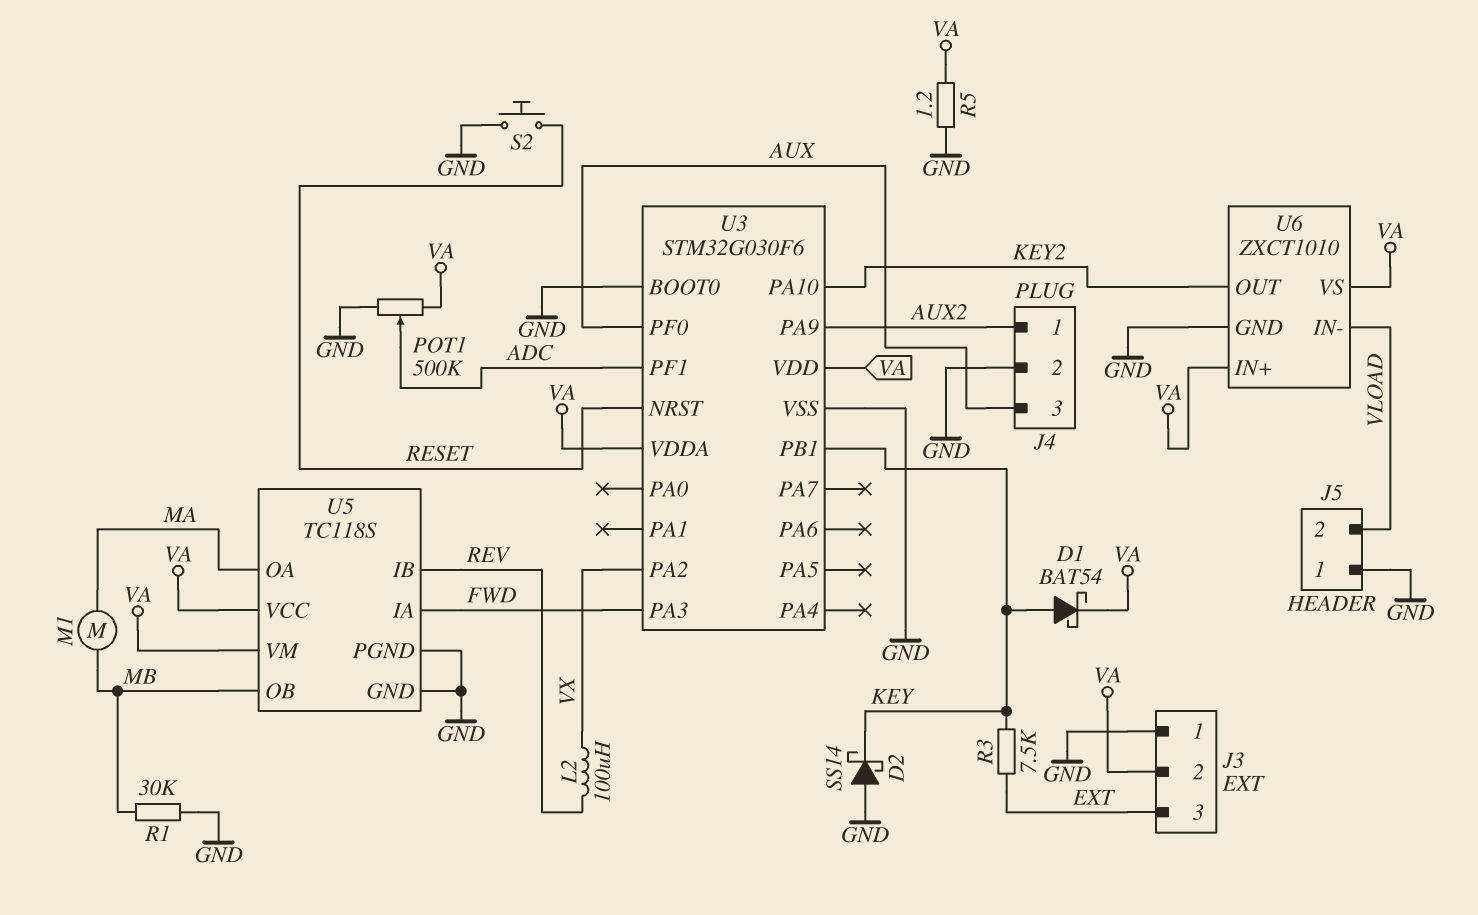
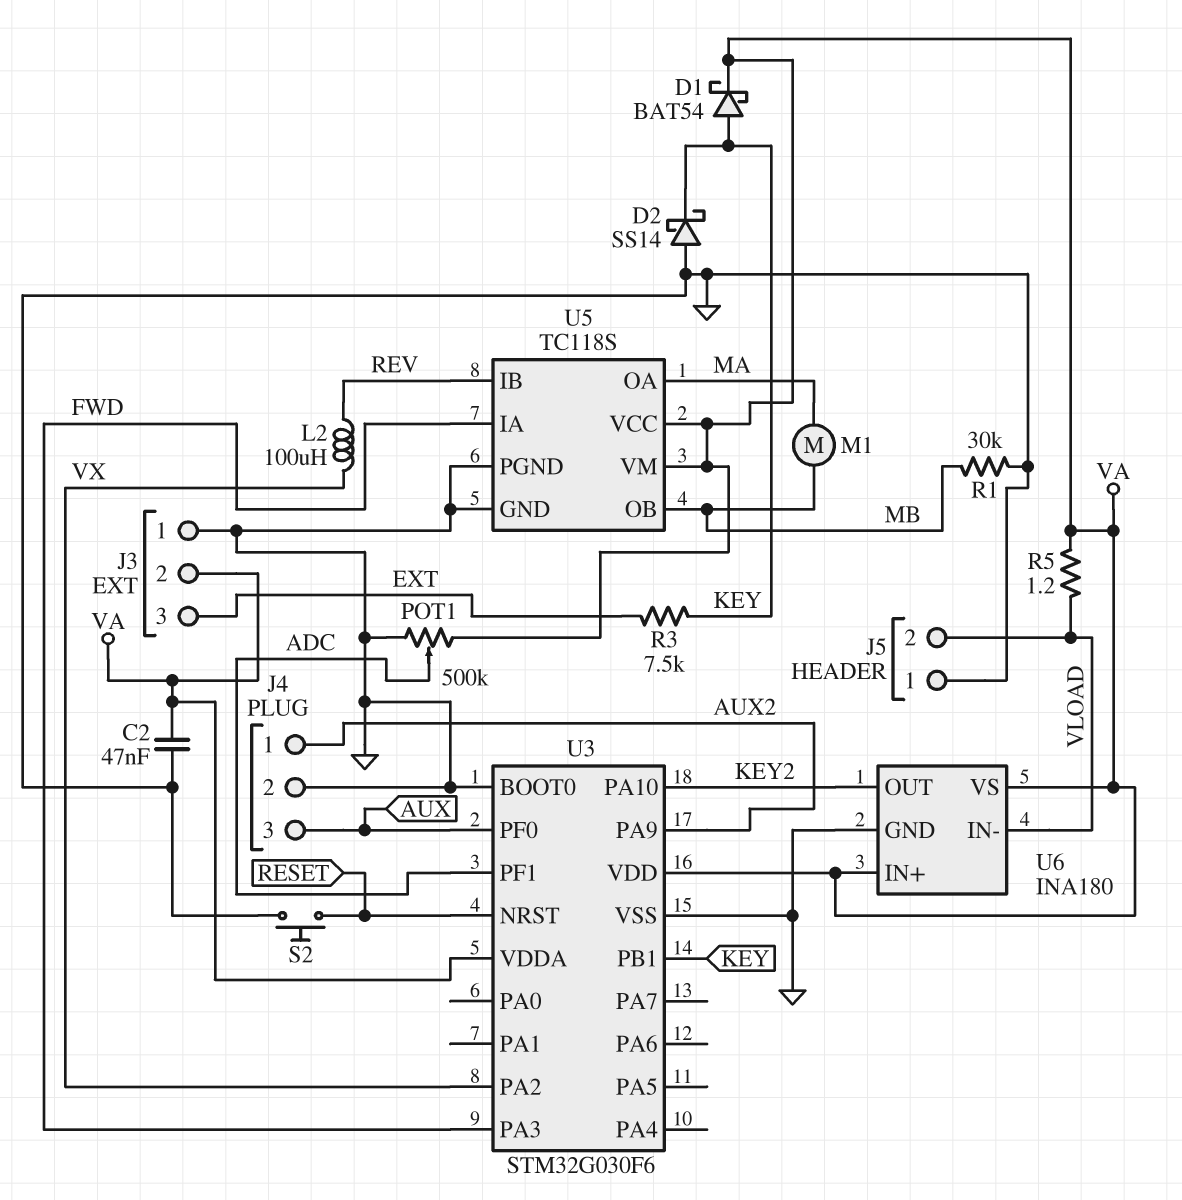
C2: none -> 47nF (GND, VA)
R5: 1.2 (GND, VA) -> 1.2 (VA, VLOAD)
U6: ZXCT1010 -> INA180

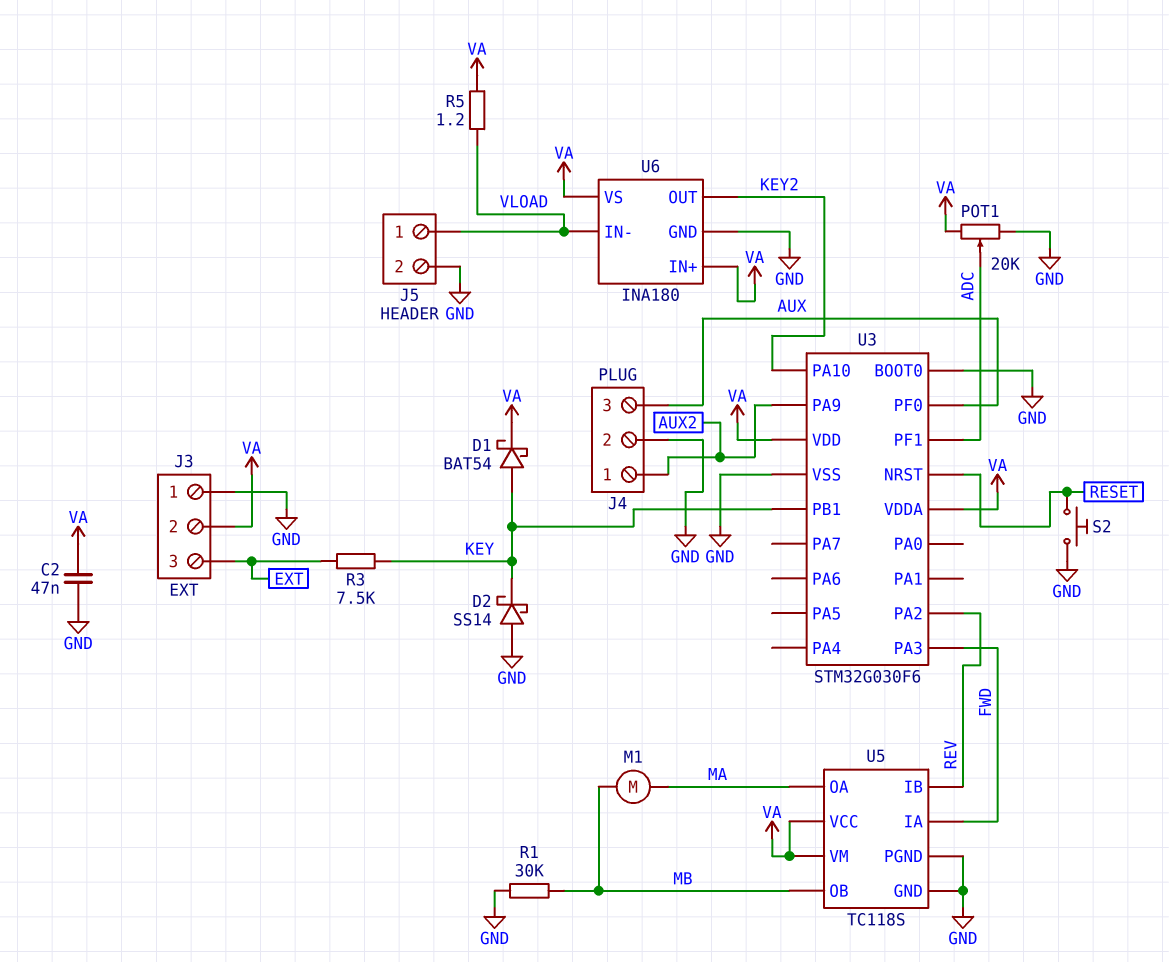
J5 pin 1: GND -> VLOAD
J5 pin 2: VLOAD -> GND
L2: 100uH (REV, VX) -> none
POT1: 500k (GND, VA, wiper ADC) -> 20k (GND, VA, wiper ADC)
U3 pin PA2: VX -> REV

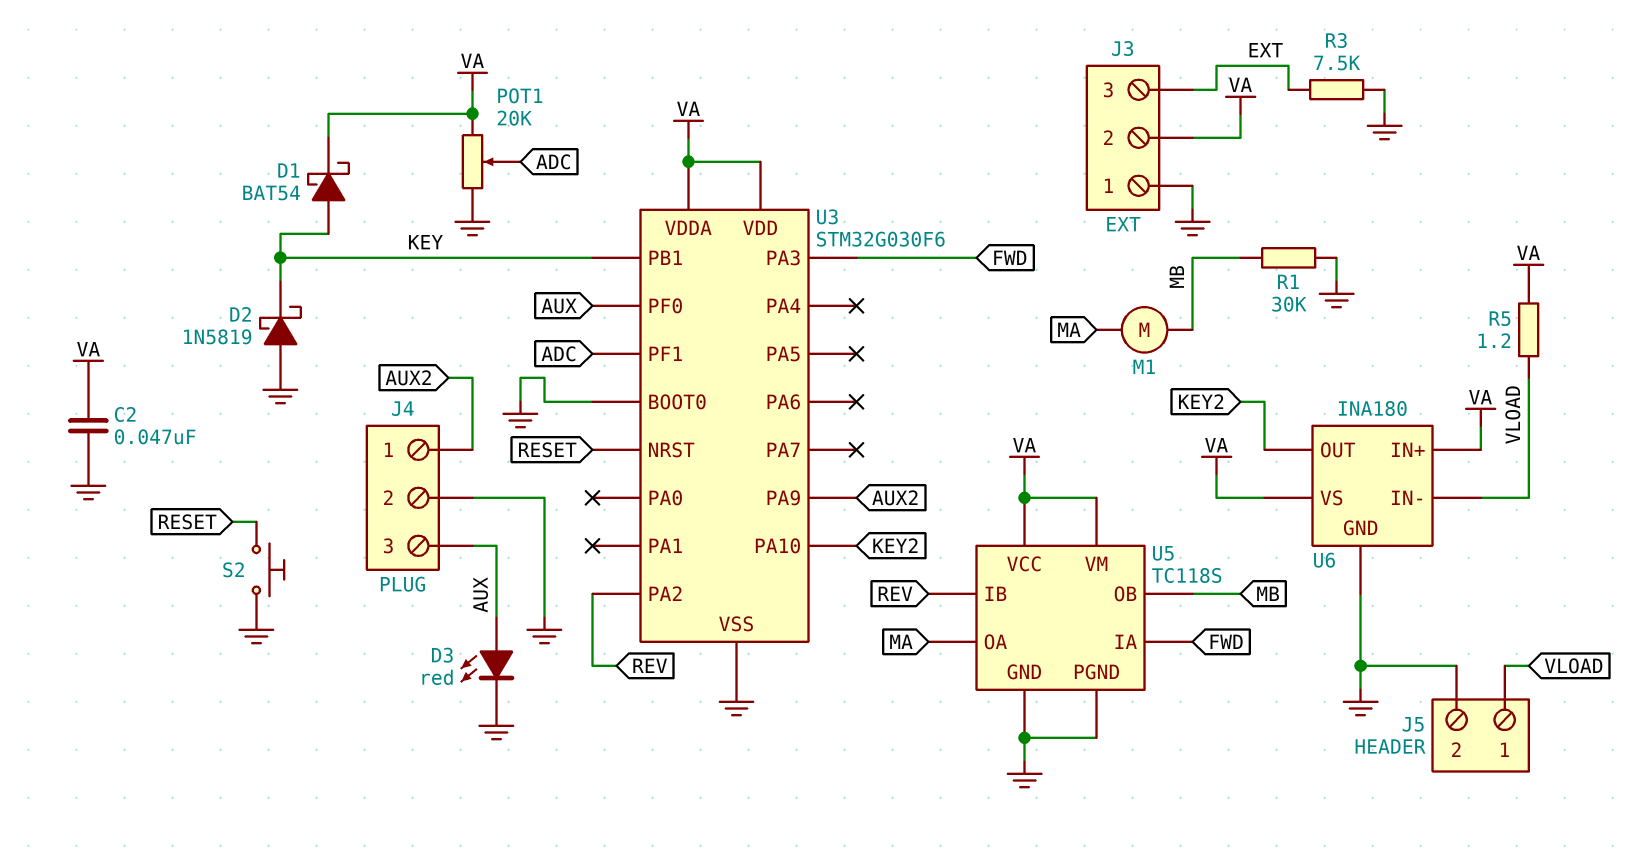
D2: schottky SS14 (A GND, K KEY) -> schottky 1N5819 (A GND, K KEY)
D3: none -> LED red (A AUX, K GND)
R3: 7.5k (EXT, KEY) -> 7.5k (EXT, GND)

